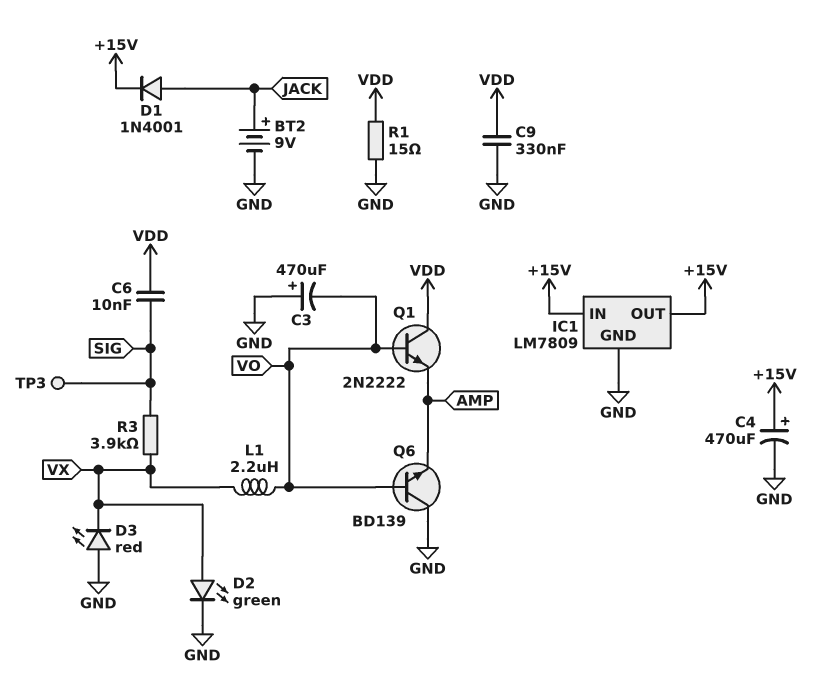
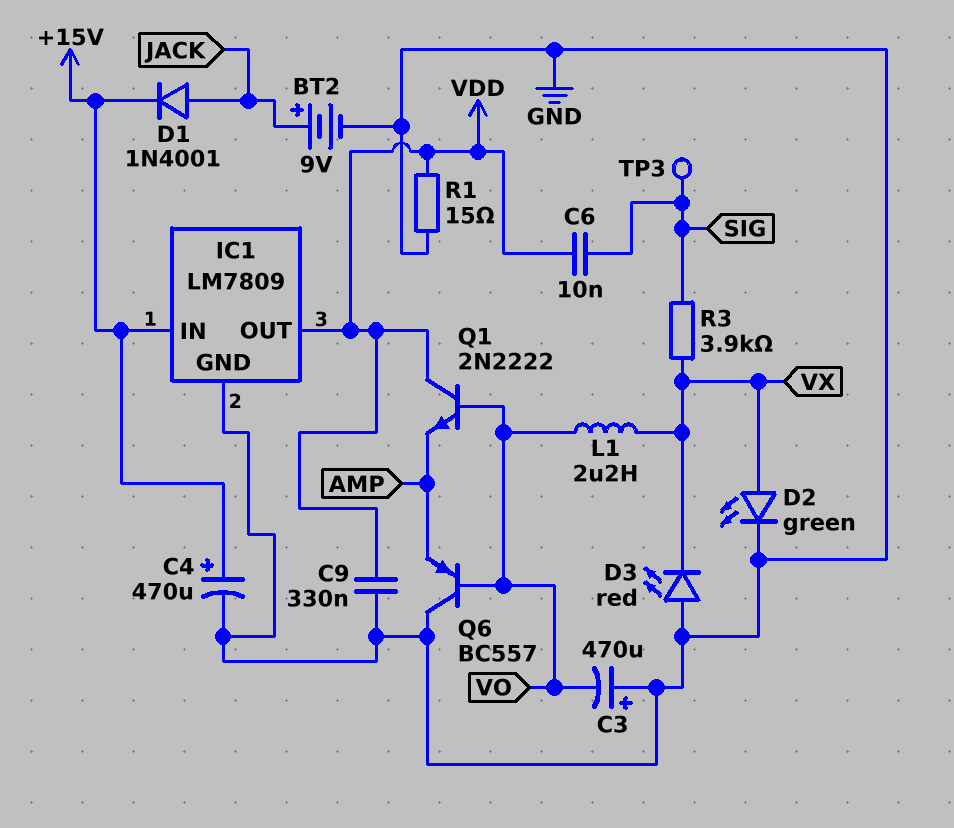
IC1 pin OUT: +15V -> VDD
Q6: NPN BD139 (B VO, C GND, E AMP) -> PNP BC557 (B VO, C GND, E AMP)

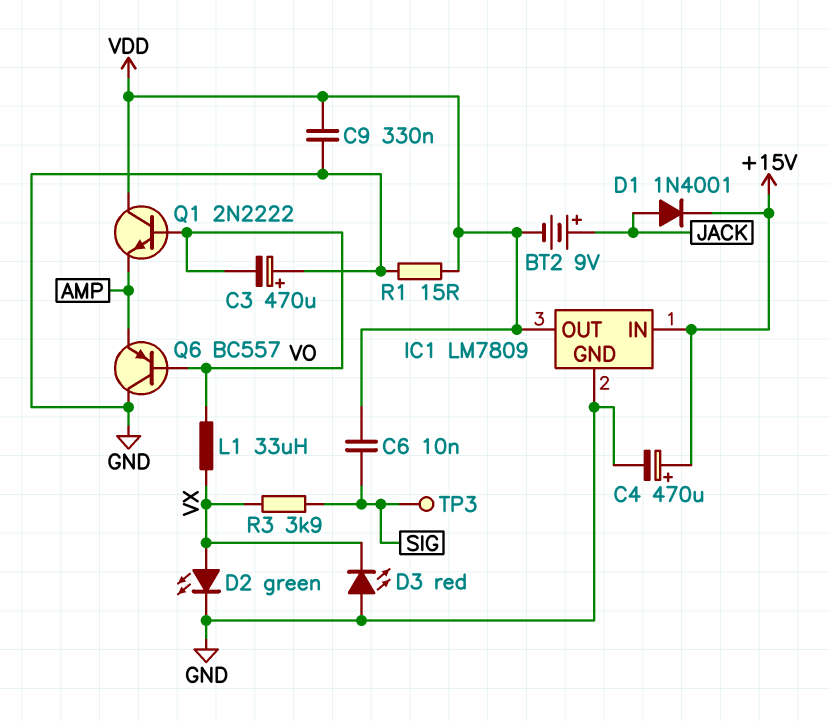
BT2: 9V (plus JACK, minus GND) -> 9V (plus JACK, minus VDD)
L1: 2.2uH (VO, VX) -> 33uH (VO, VX)

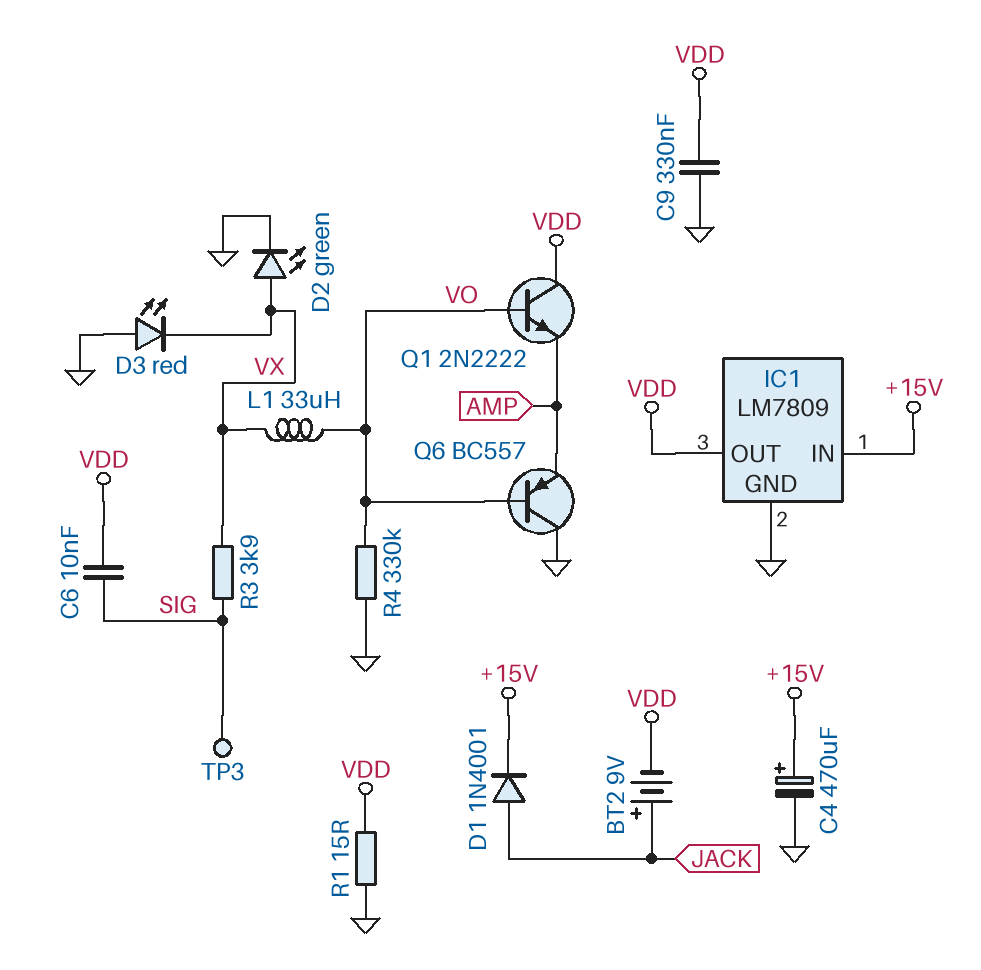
C3: 470uF (plus GND, minus VO) -> none
R4: none -> 330k (GND, VO)

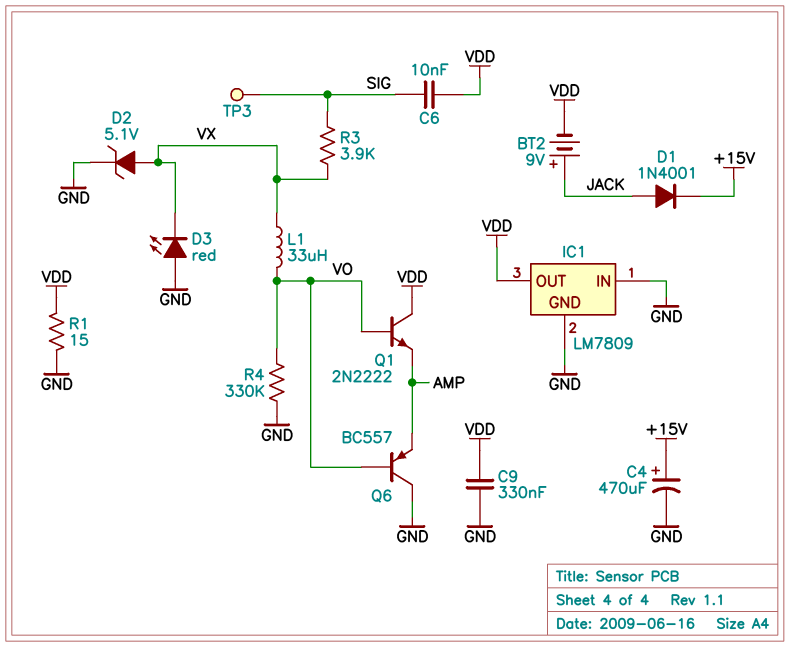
D2: LED green (A VX, K GND) -> zener 5.1V (A VX, K GND)
IC1 pin IN: +15V -> GND

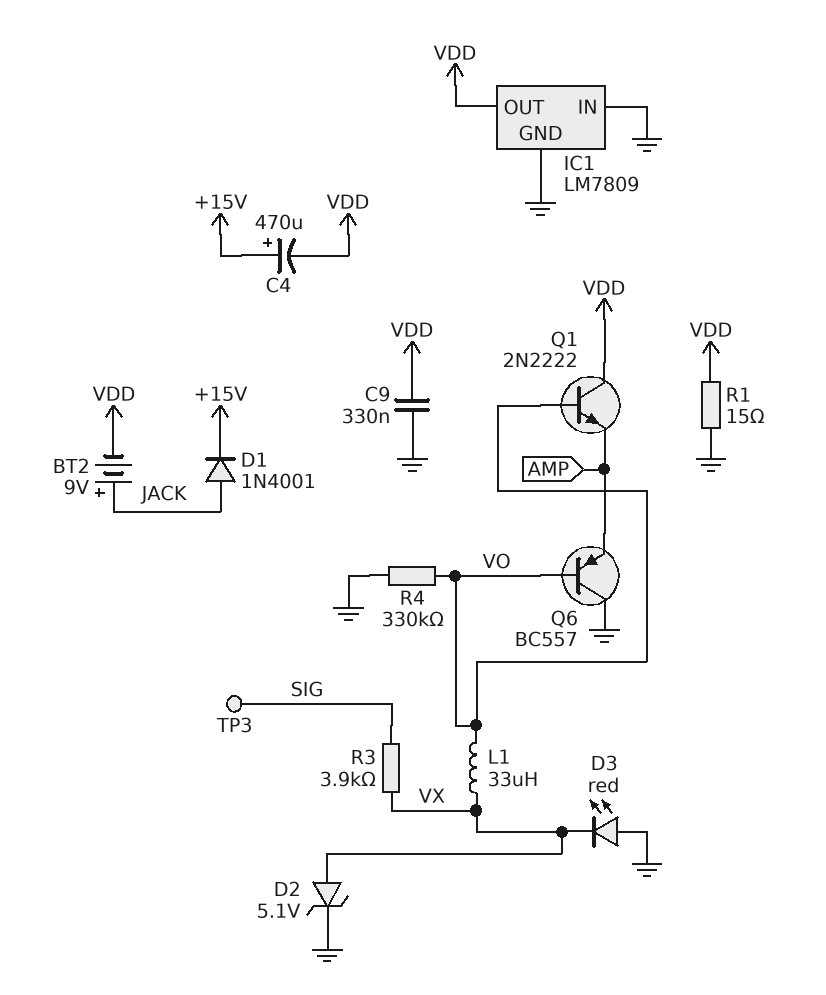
C4: 470uF (plus +15V, minus GND) -> 470uF (plus +15V, minus VDD)
C6: 10nF (SIG, VDD) -> none

